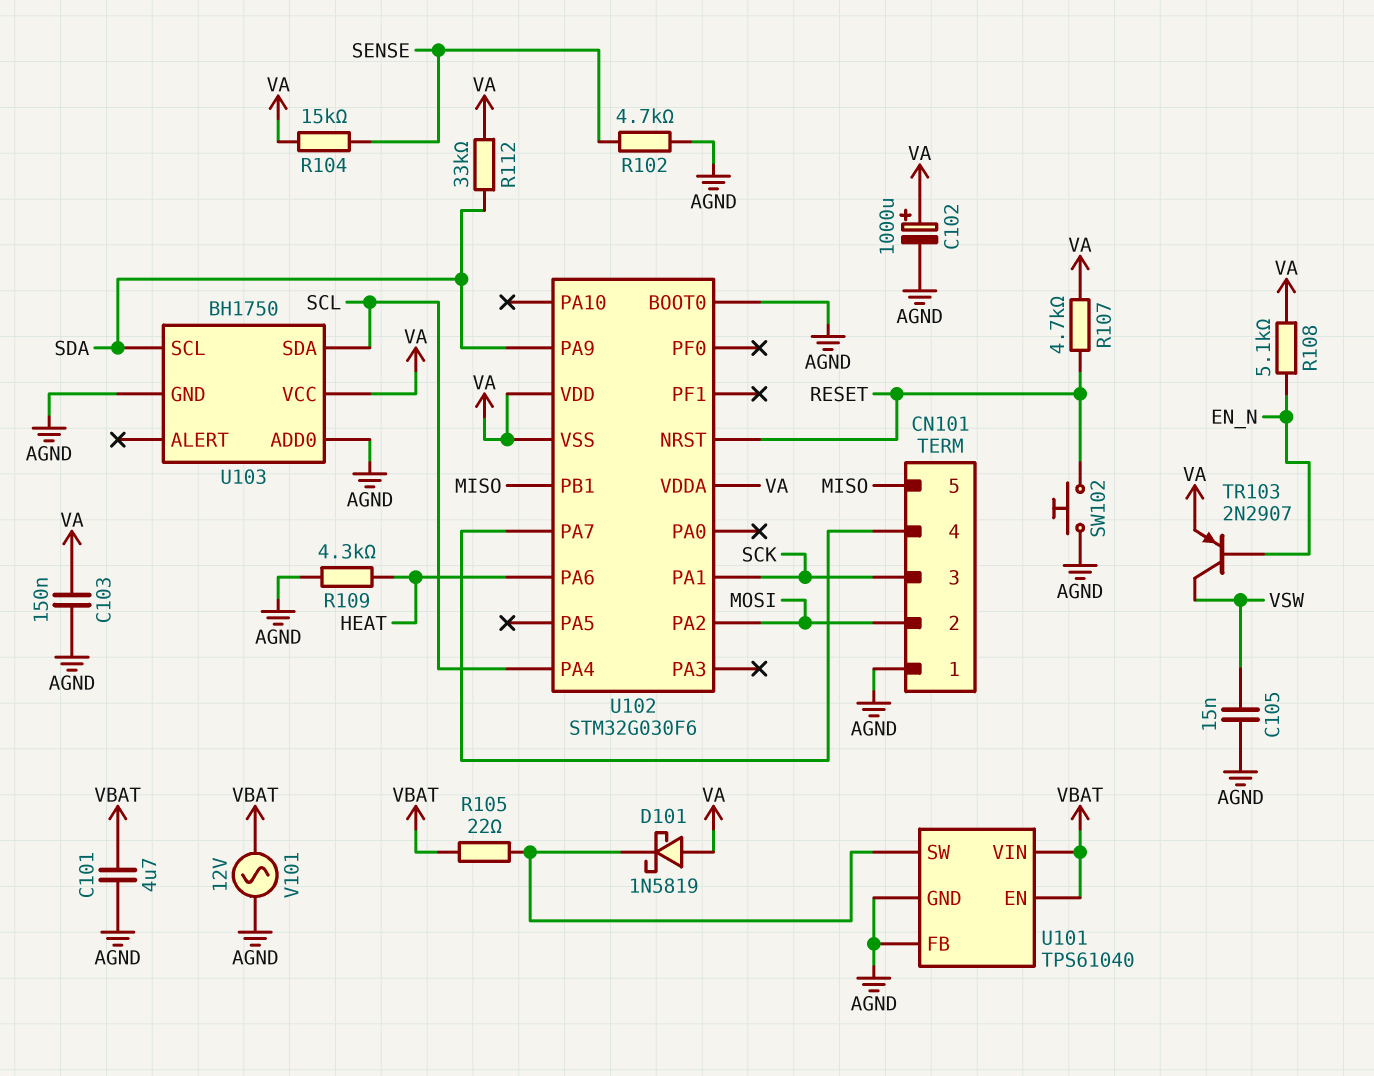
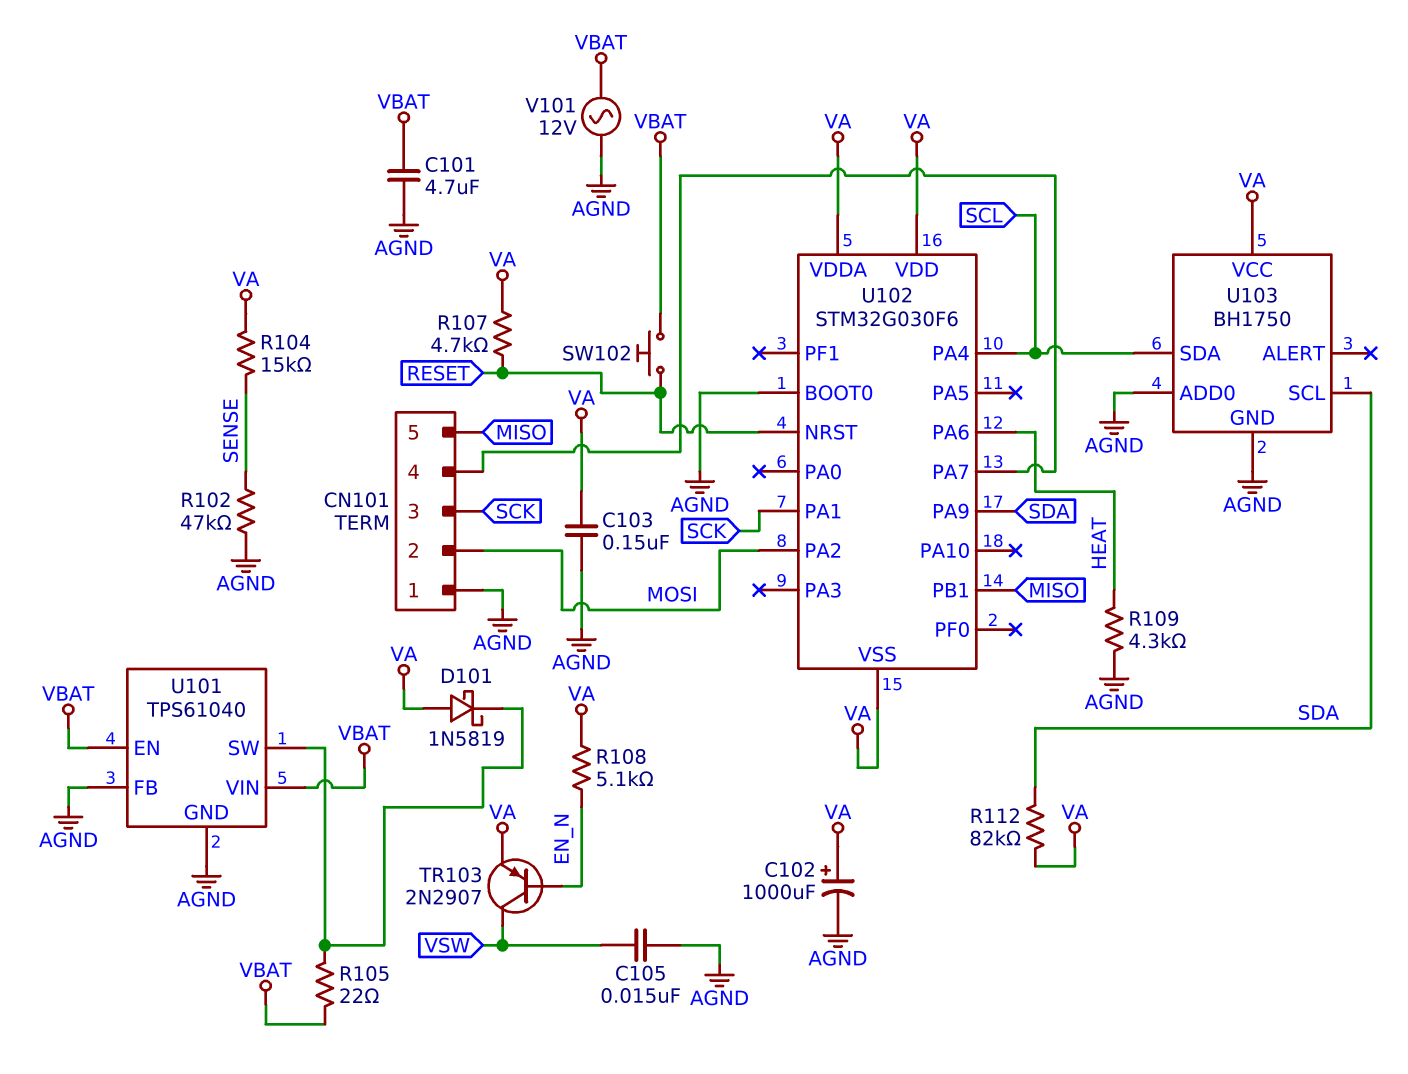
R102: 4.7k (AGND, SENSE) -> 47k (AGND, SENSE)
R112: 33k (SDA, VA) -> 82k (SDA, VA)
SW102: button (AGND, RESET) -> button (RESET, VBAT)

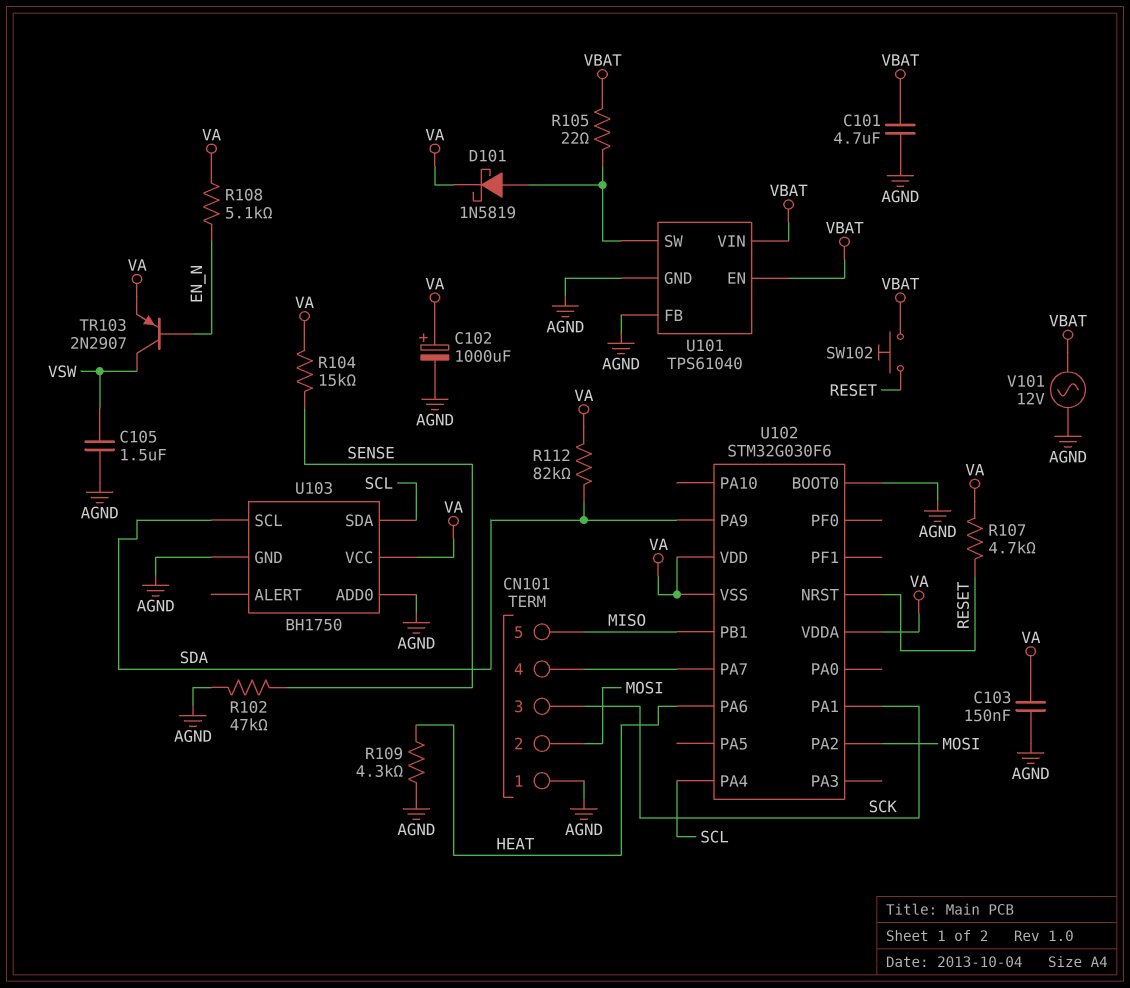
C105: 15nF (AGND, VSW) -> 1.5uF (AGND, VSW)
D101: schottky 1N5819 (A VA, K U101/SW) -> schottky 1N5819 (A U101/SW, K VA)

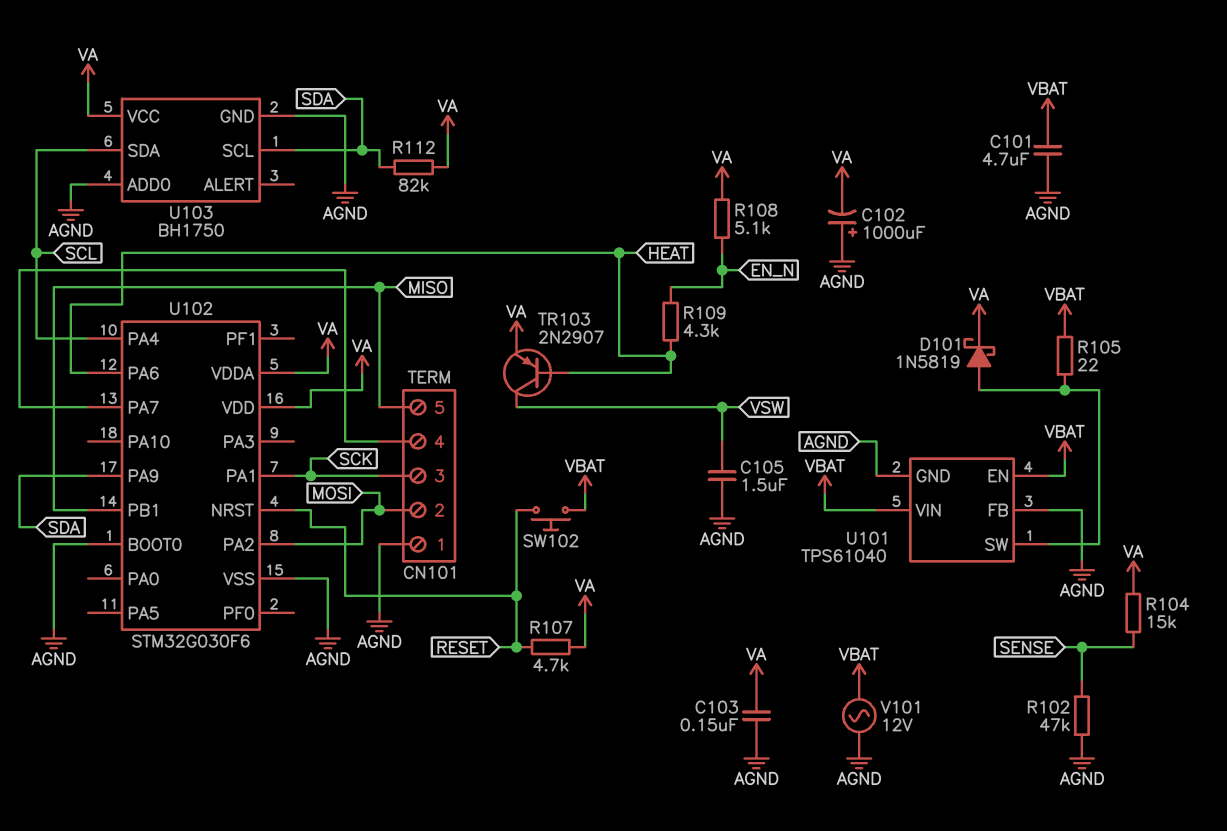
C102: 1000uF (plus VA, minus AGND) -> 1000uF (plus AGND, minus VA)
R109: 4.3k (AGND, HEAT) -> 4.3k (EN_N, HEAT)
TR103: PNP 2N2907 (B EN_N, C VSW, E VA) -> PNP 2N2907 (B HEAT, C VSW, E VA)
U102 pin VSS: VA -> AGND

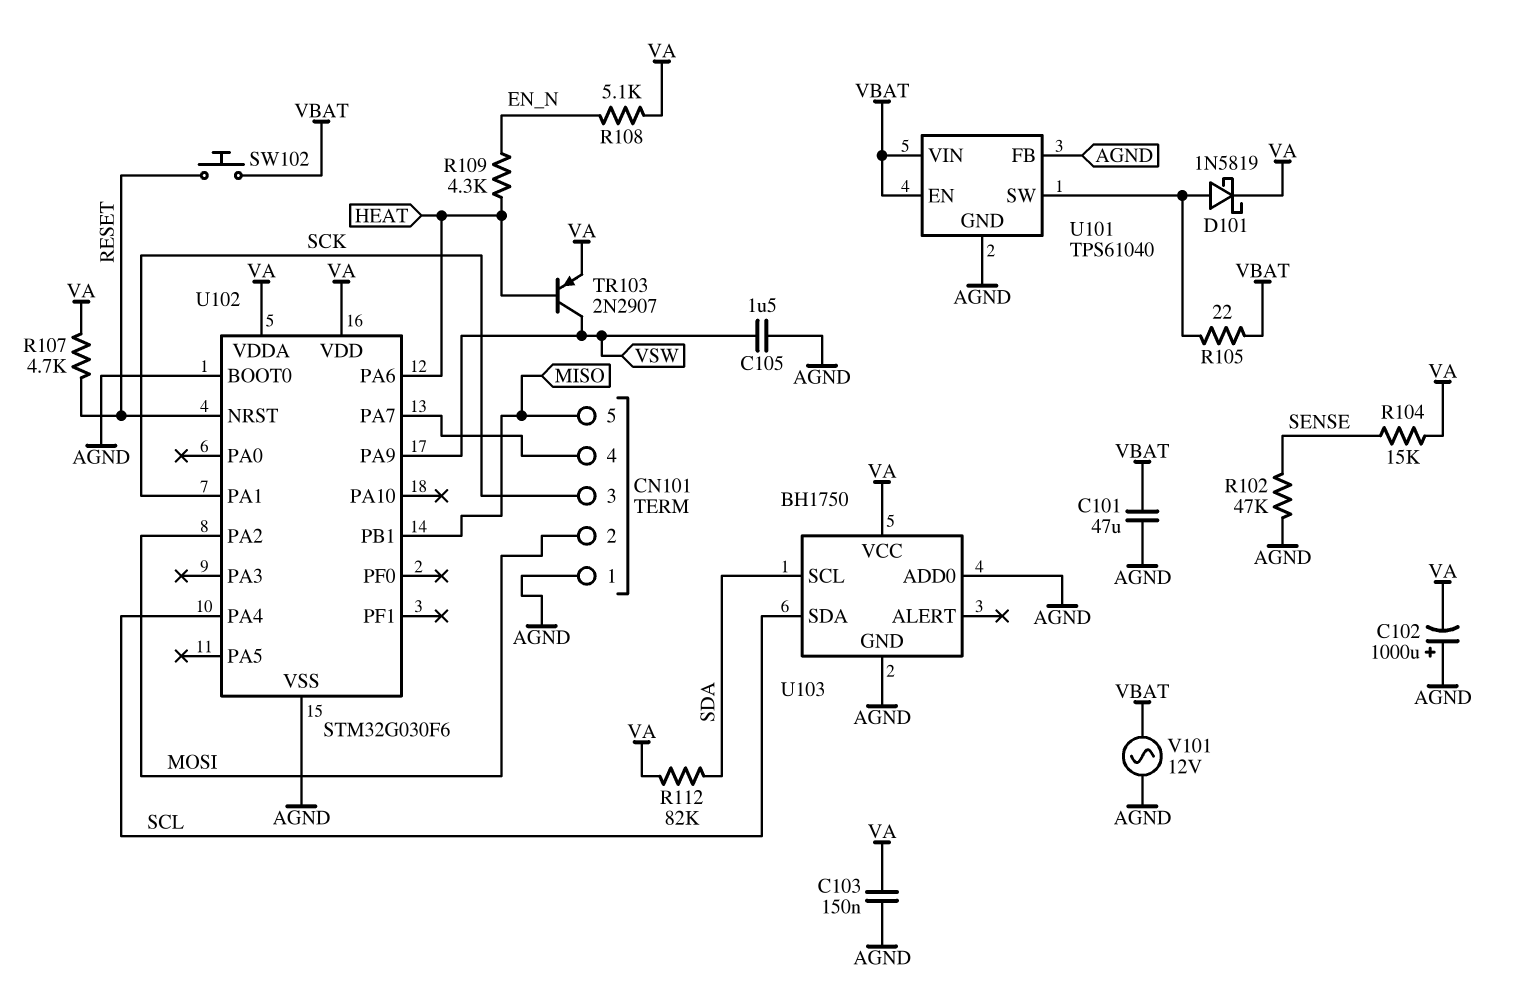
C101: 4.7uF (AGND, VBAT) -> 47uF (AGND, VBAT)
U102 pin PA9: SDA -> VSW

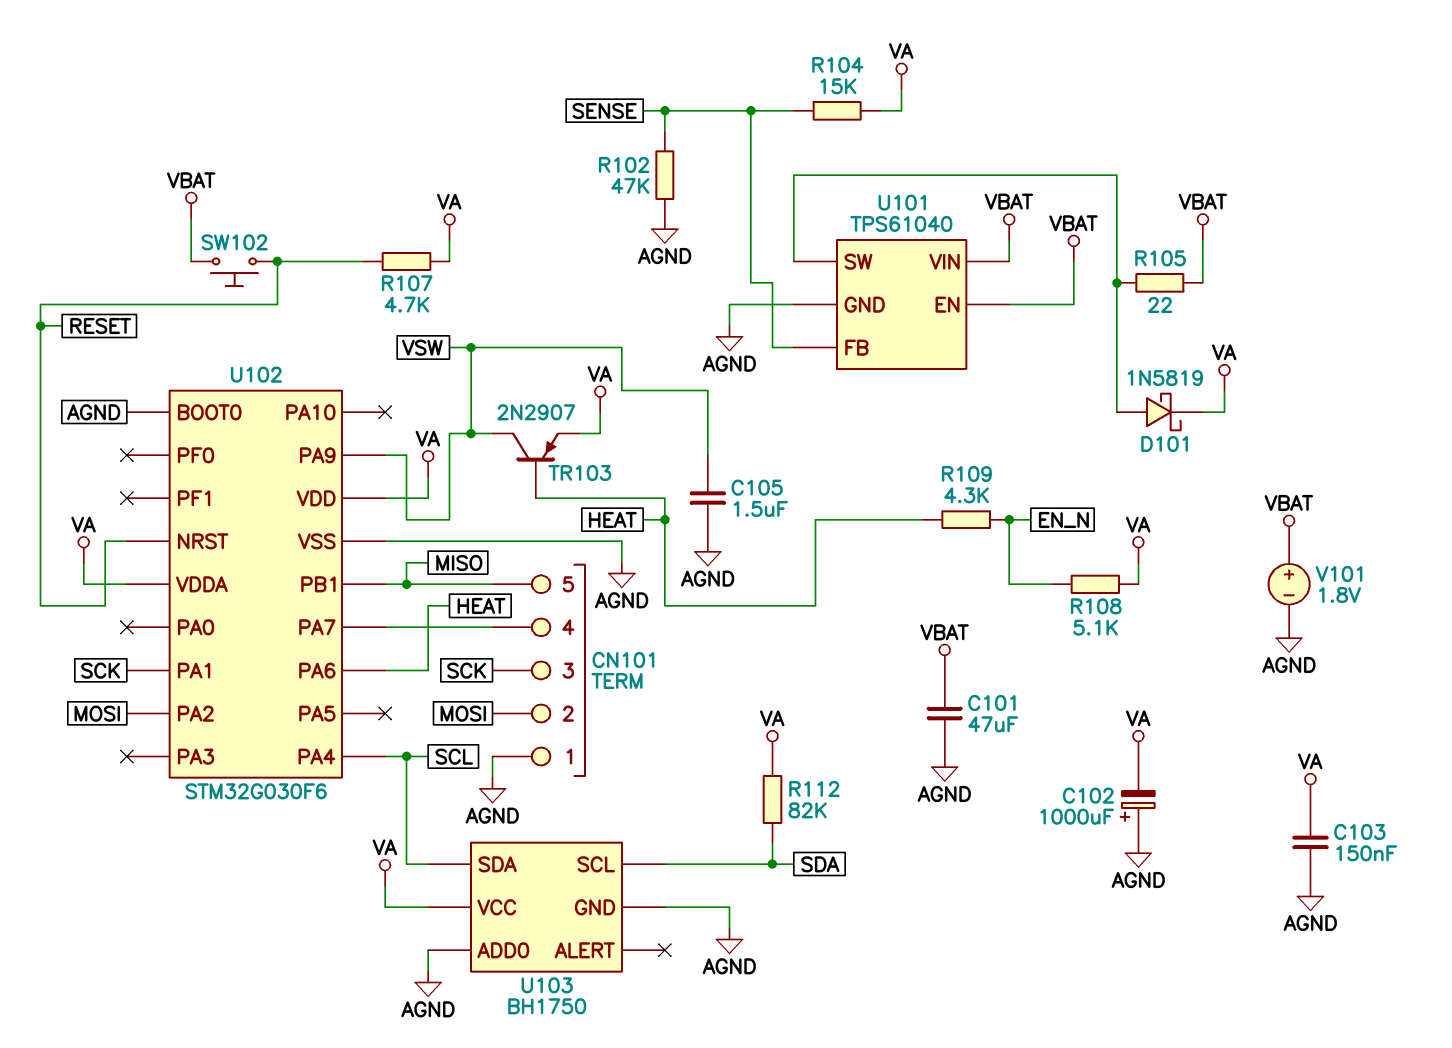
U101 pin FB: AGND -> SENSE
V101: AC 12V (AGND, VBAT) -> 1.8V (plus VBAT, minus AGND)

